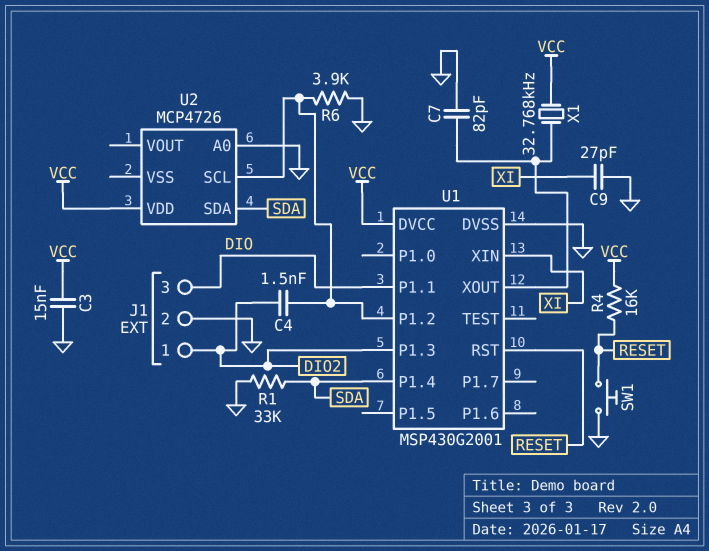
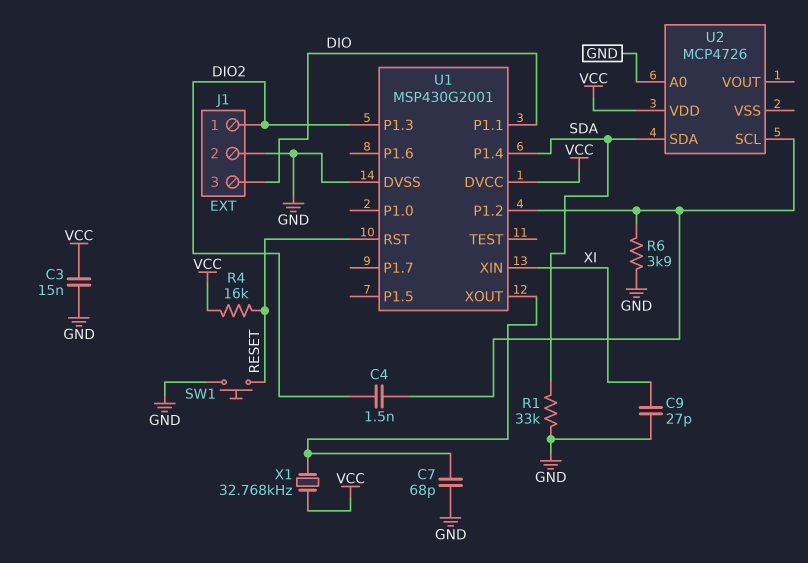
C7: 82pF (GND, U1/XOUT) -> 68pF (GND, U1/XOUT)

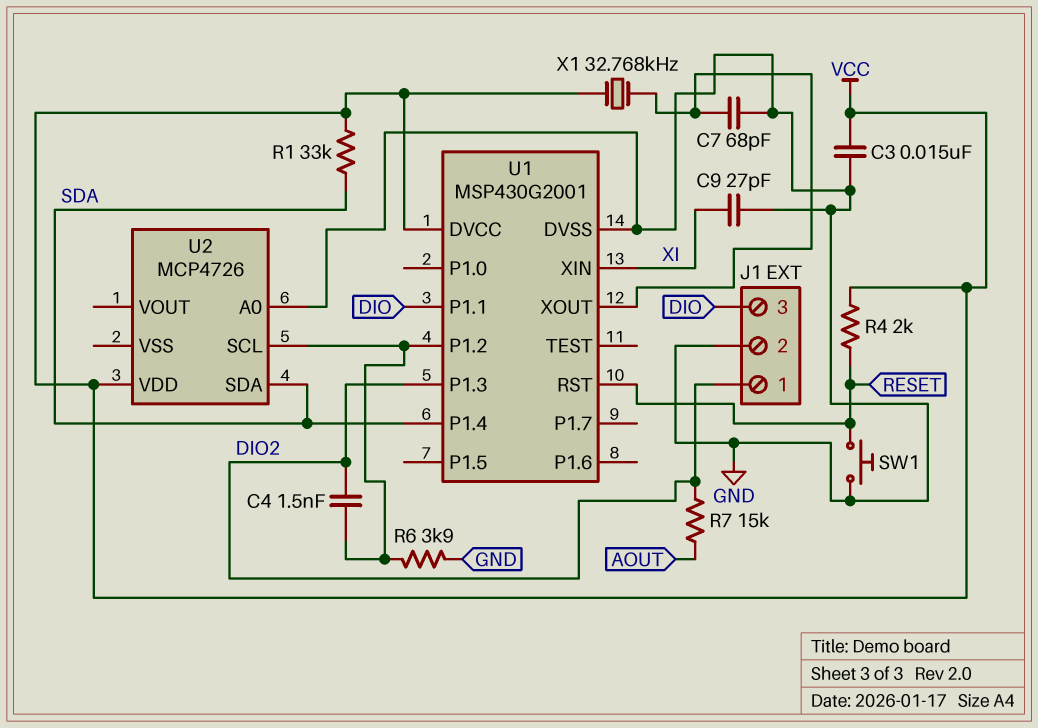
R1: 33k (GND, SDA) -> 33k (SDA, VCC)
R4: 16k (RESET, VCC) -> 2k (RESET, VCC)
R7: none -> 15k (AOUT, DIO2)

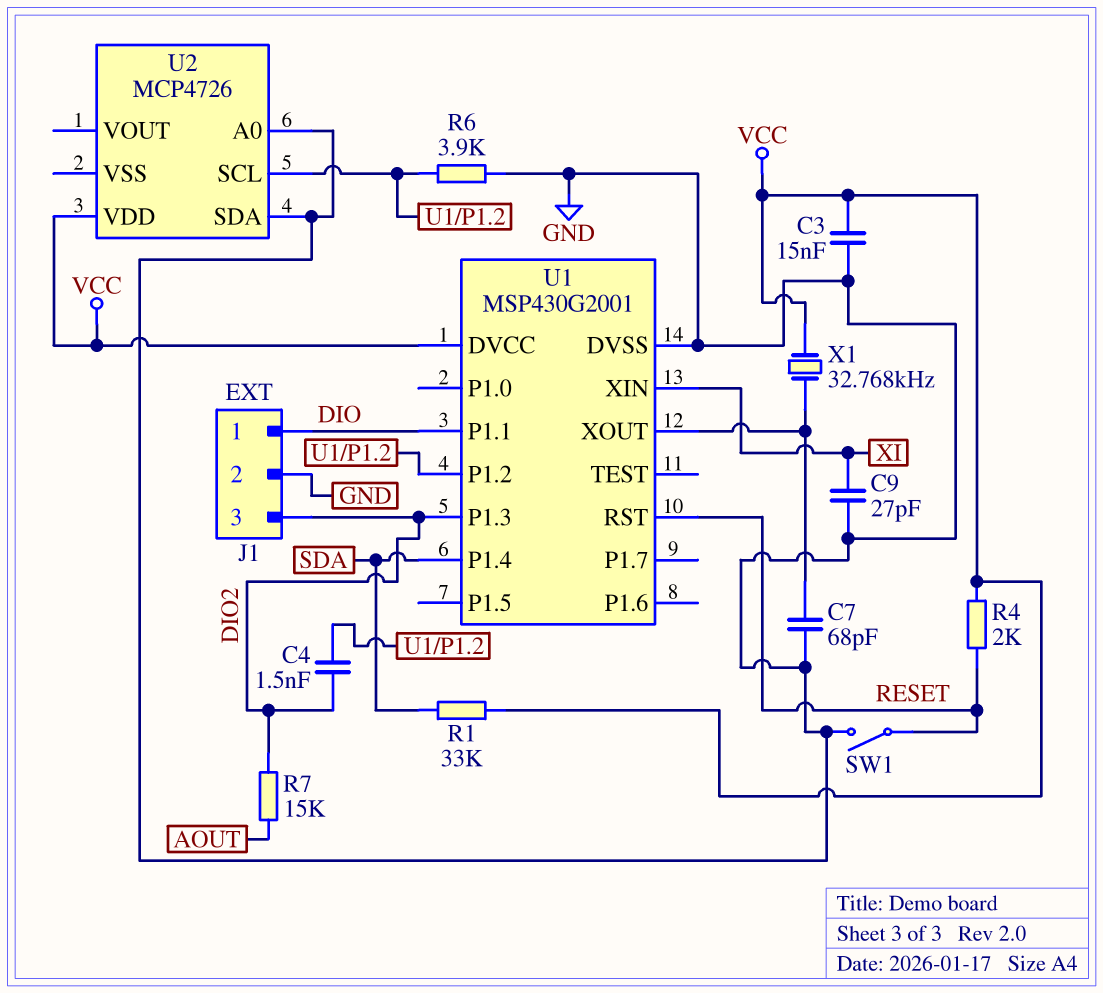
J1 pin 1: DIO2 -> DIO
J1 pin 3: DIO -> DIO2
SW1: button (GND, RESET) -> switch (GND, RESET)
U2 pin SDA: SDA -> GND

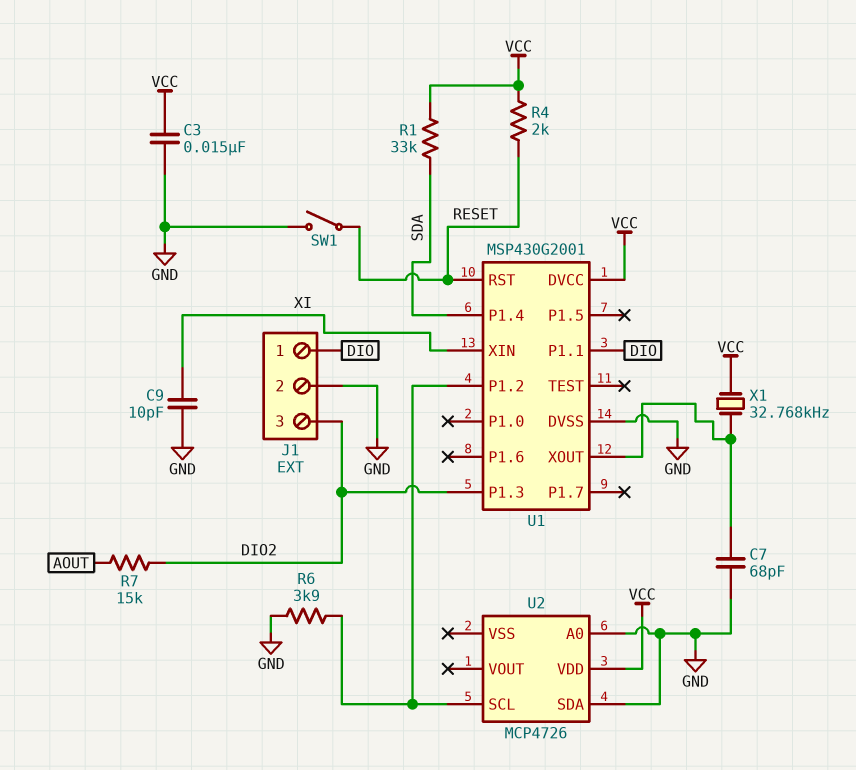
C4: 1.5nF (DIO2, U1/P1.2) -> none
C9: 27pF (GND, XI) -> 10pF (GND, XI)

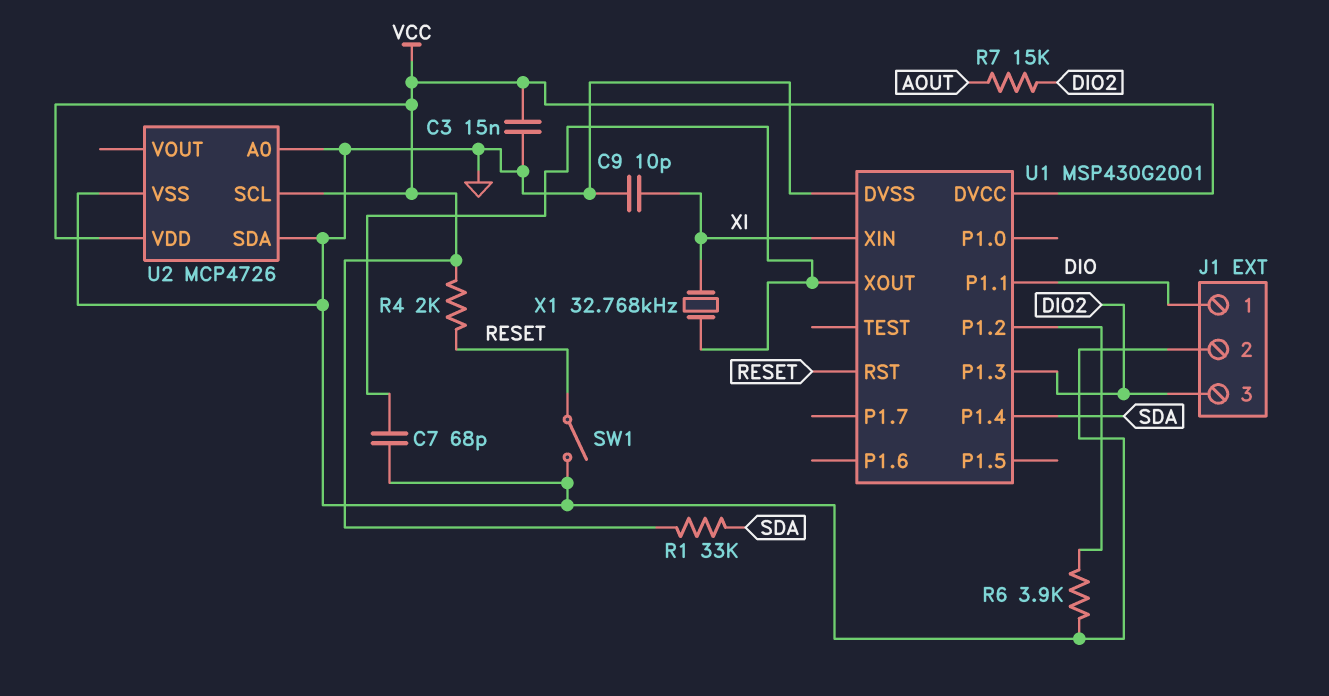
U2 pin SCL: U1/P1.2 -> VCC
U2 pin VSS: none -> GND
X1: 32.768kHz (U1/XOUT, VCC) -> 32.768kHz (U1/XOUT, XI)

